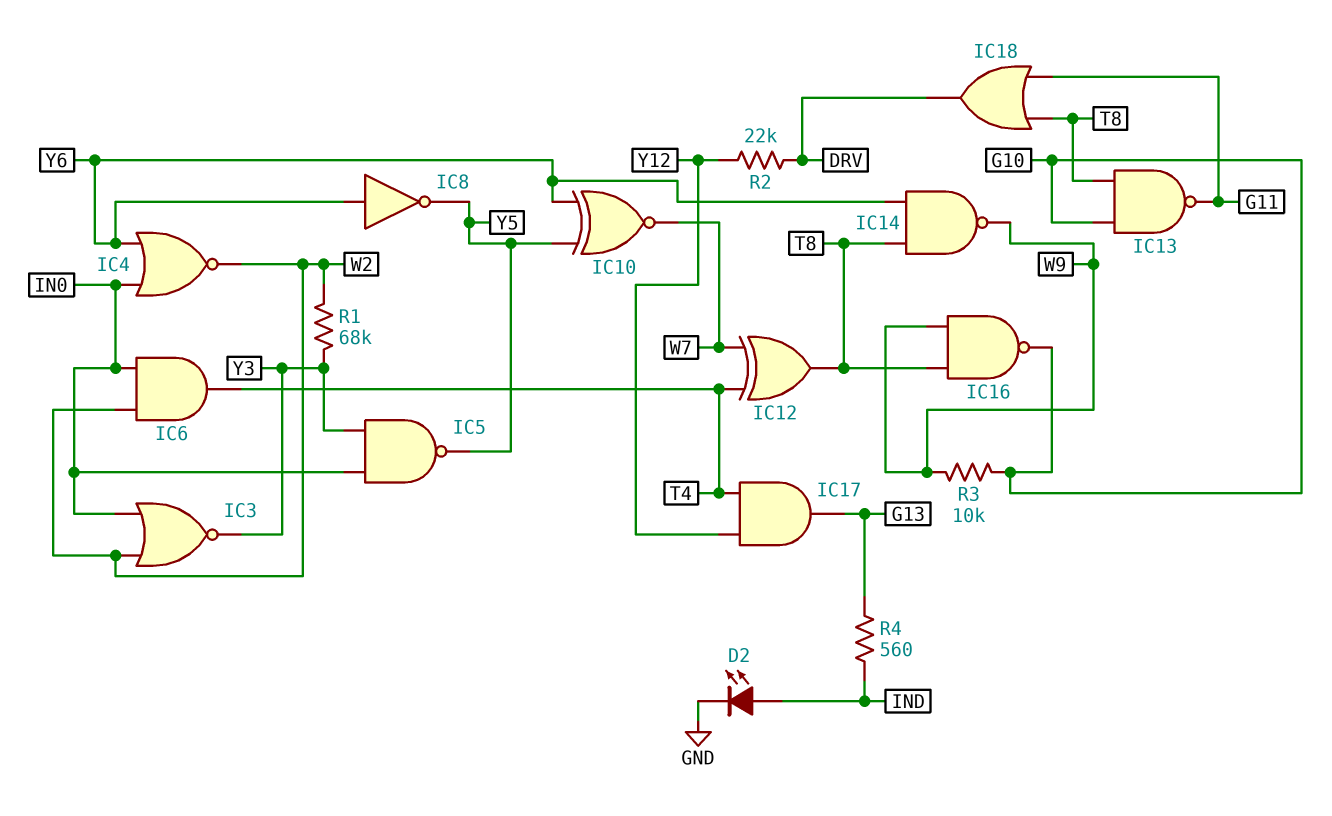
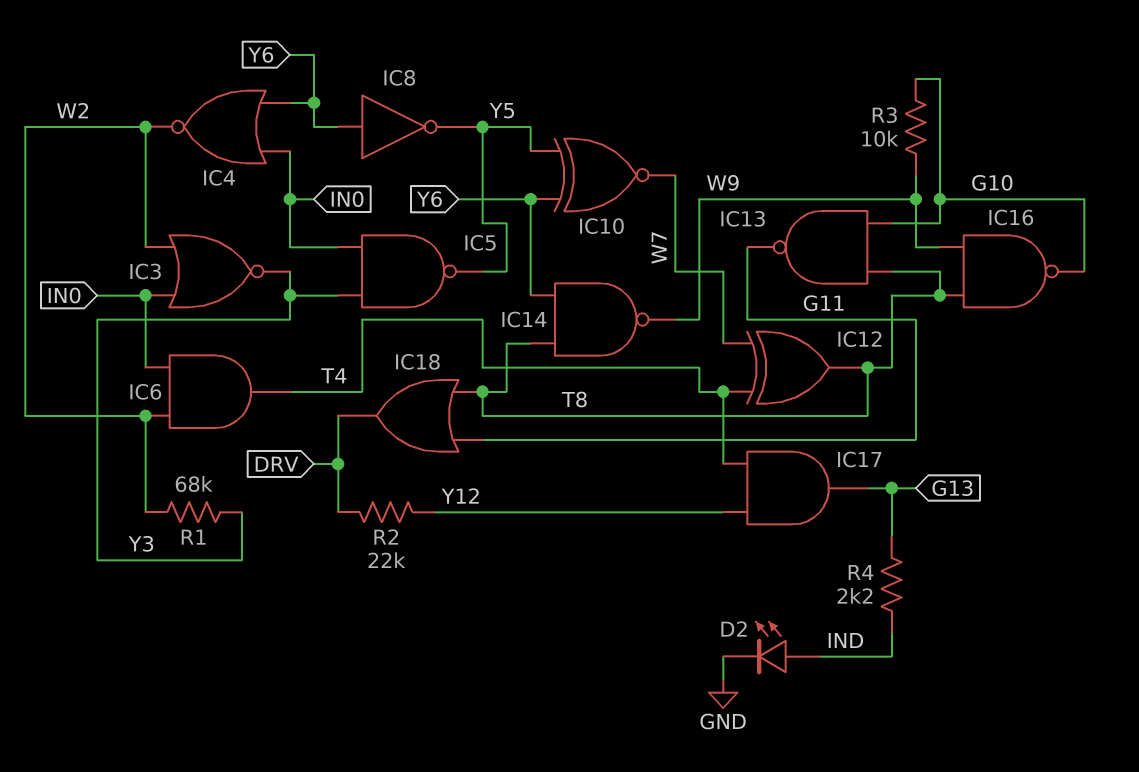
R4: 560 (G13, IND) -> 2.2k (G13, IND)

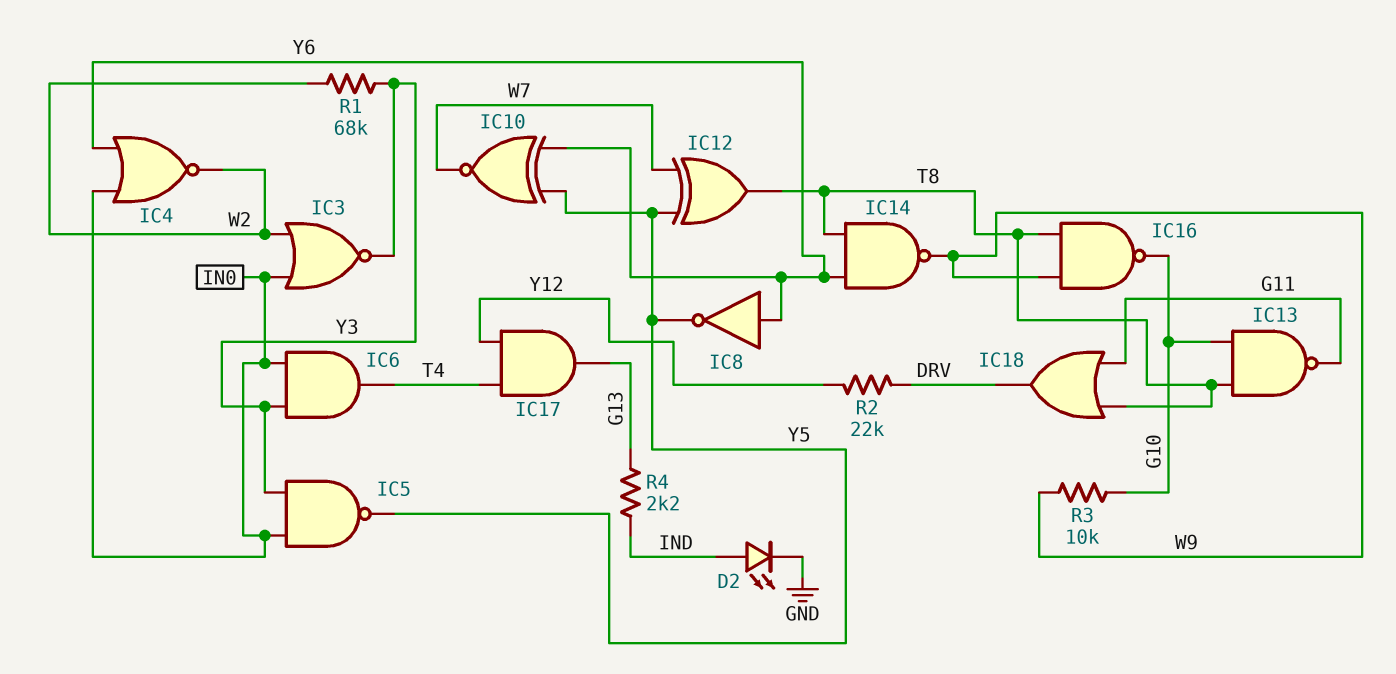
IC6: AND (in IN0, in W2, out T4) -> AND (in IN0, in Y3, out T4)
IC12: XOR (in T4, in W7, out T8) -> XOR (in W7, in Y5, out T8)

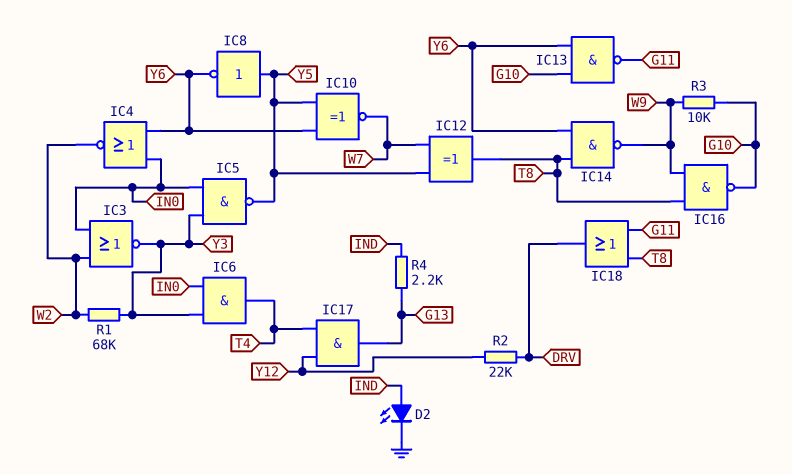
IC8: NOT (in Y6, out Y5) -> NOT (in Y5, out Y6)
IC13: NAND (in G10, in T8, out G11) -> NAND (in G10, in Y6, out G11)

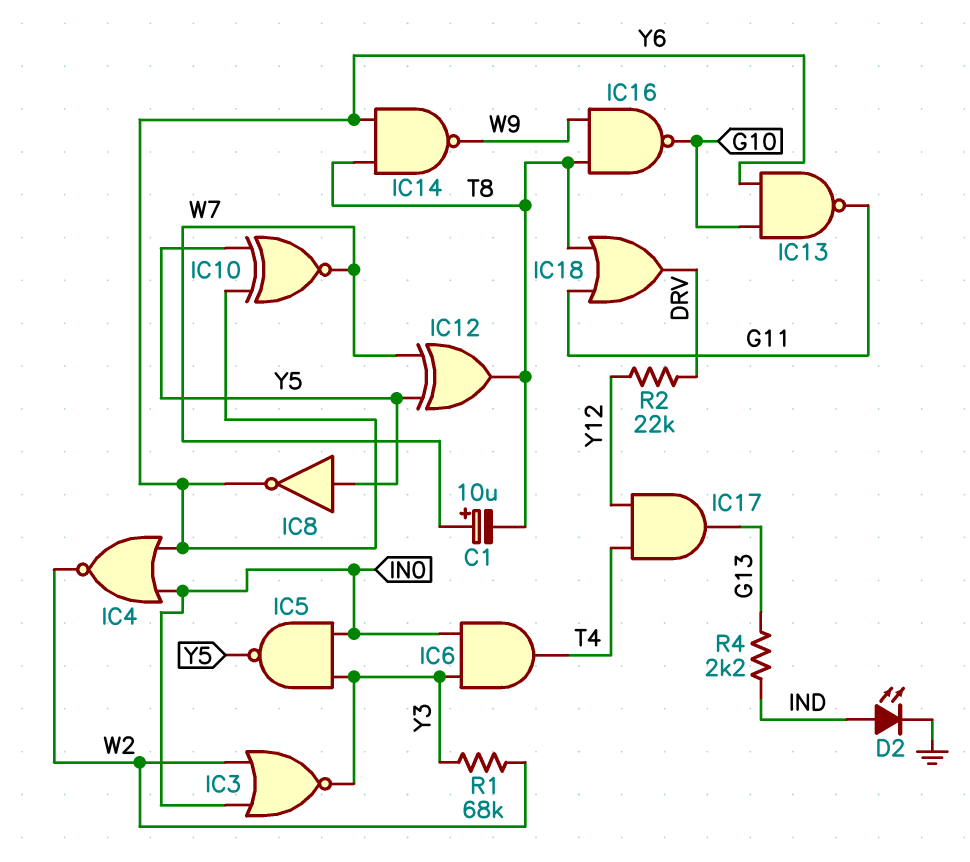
C1: none -> 10uF (plus W7, minus T8)
R3: 10k (G10, W9) -> none

